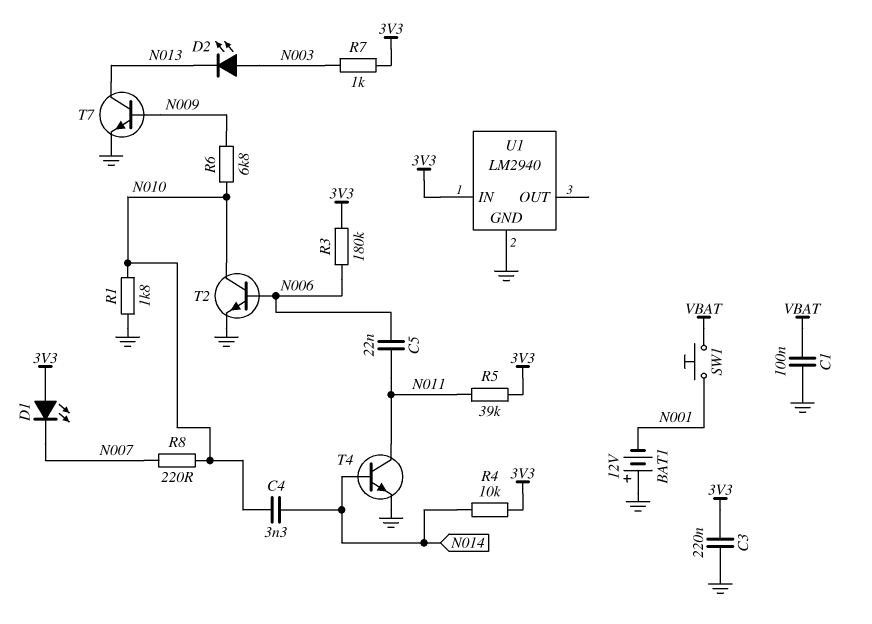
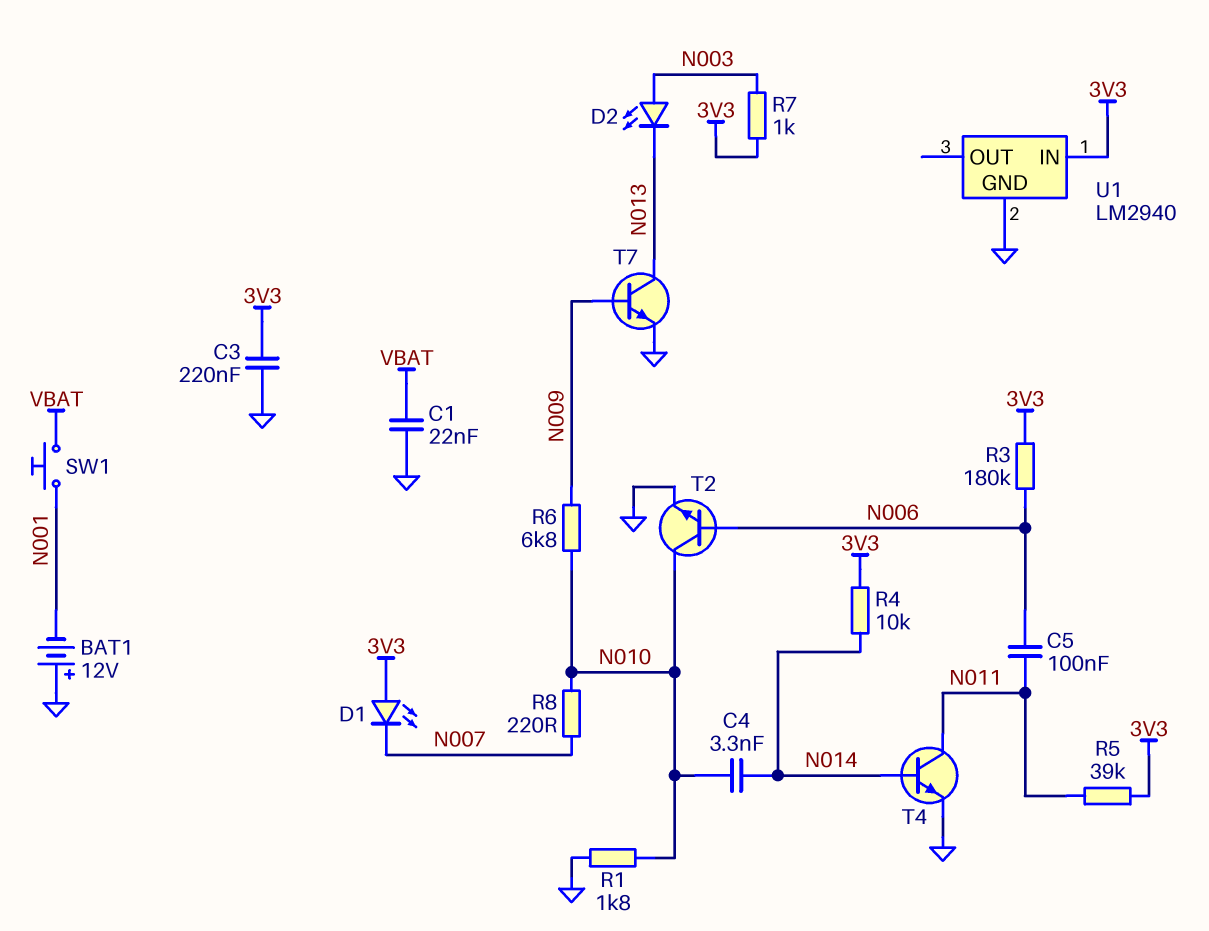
C1: 100nF (GND, VBAT) -> 22nF (GND, VBAT)
C5: 22nF (N006, N011) -> 100nF (N006, N011)

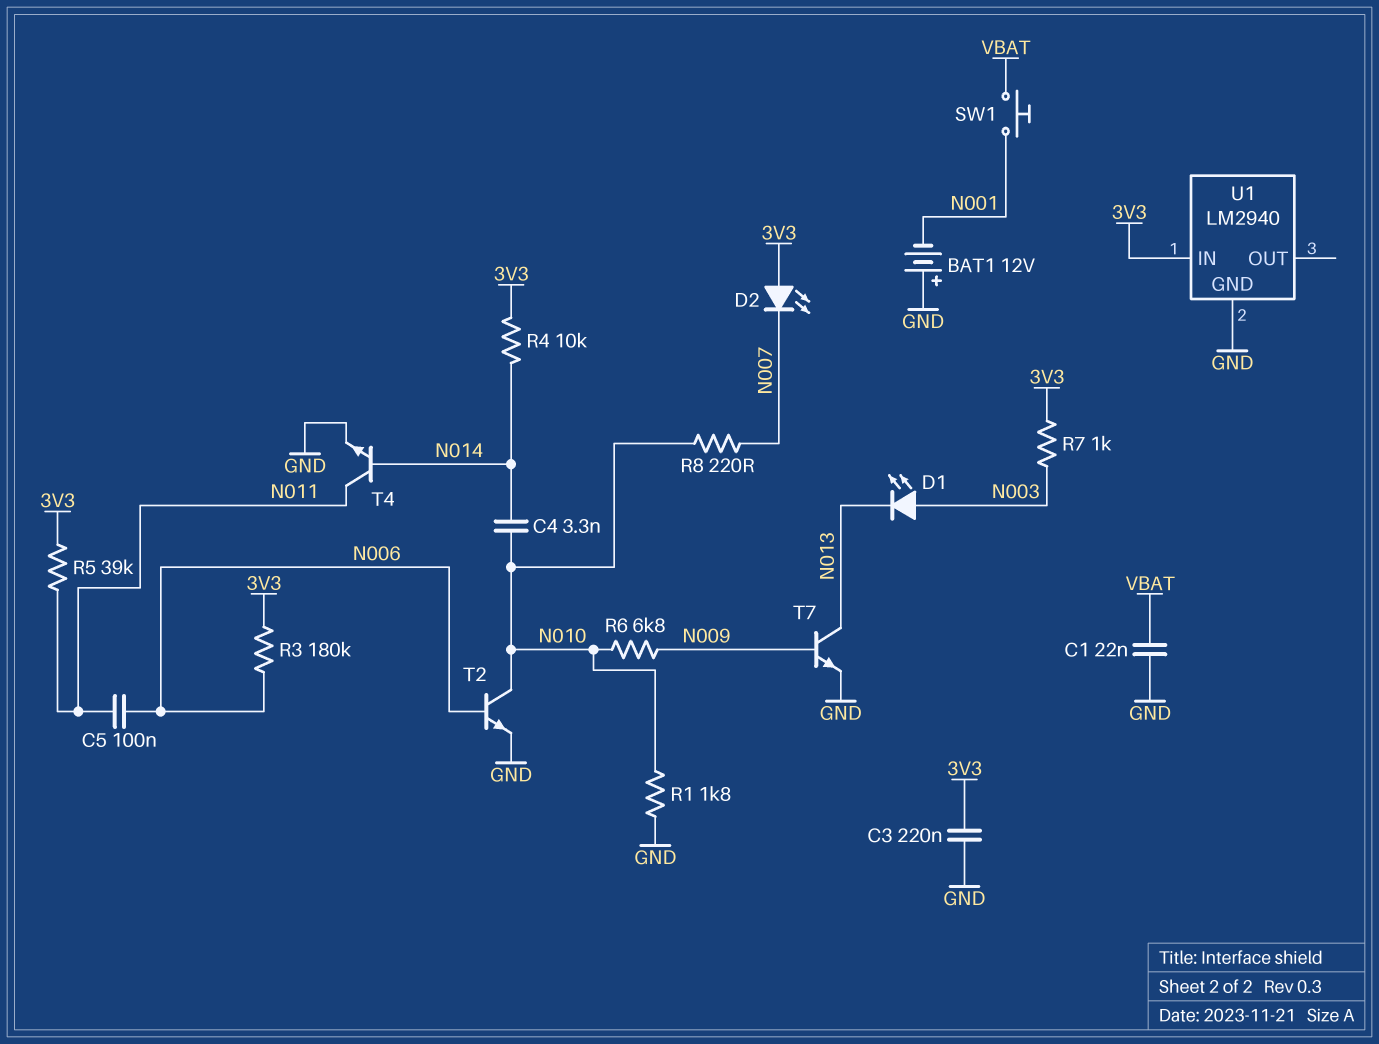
D1: LED (A 3V3, K N007) -> LED (A N003, K N013)
D2: LED (A N003, K N013) -> LED (A 3V3, K N007)

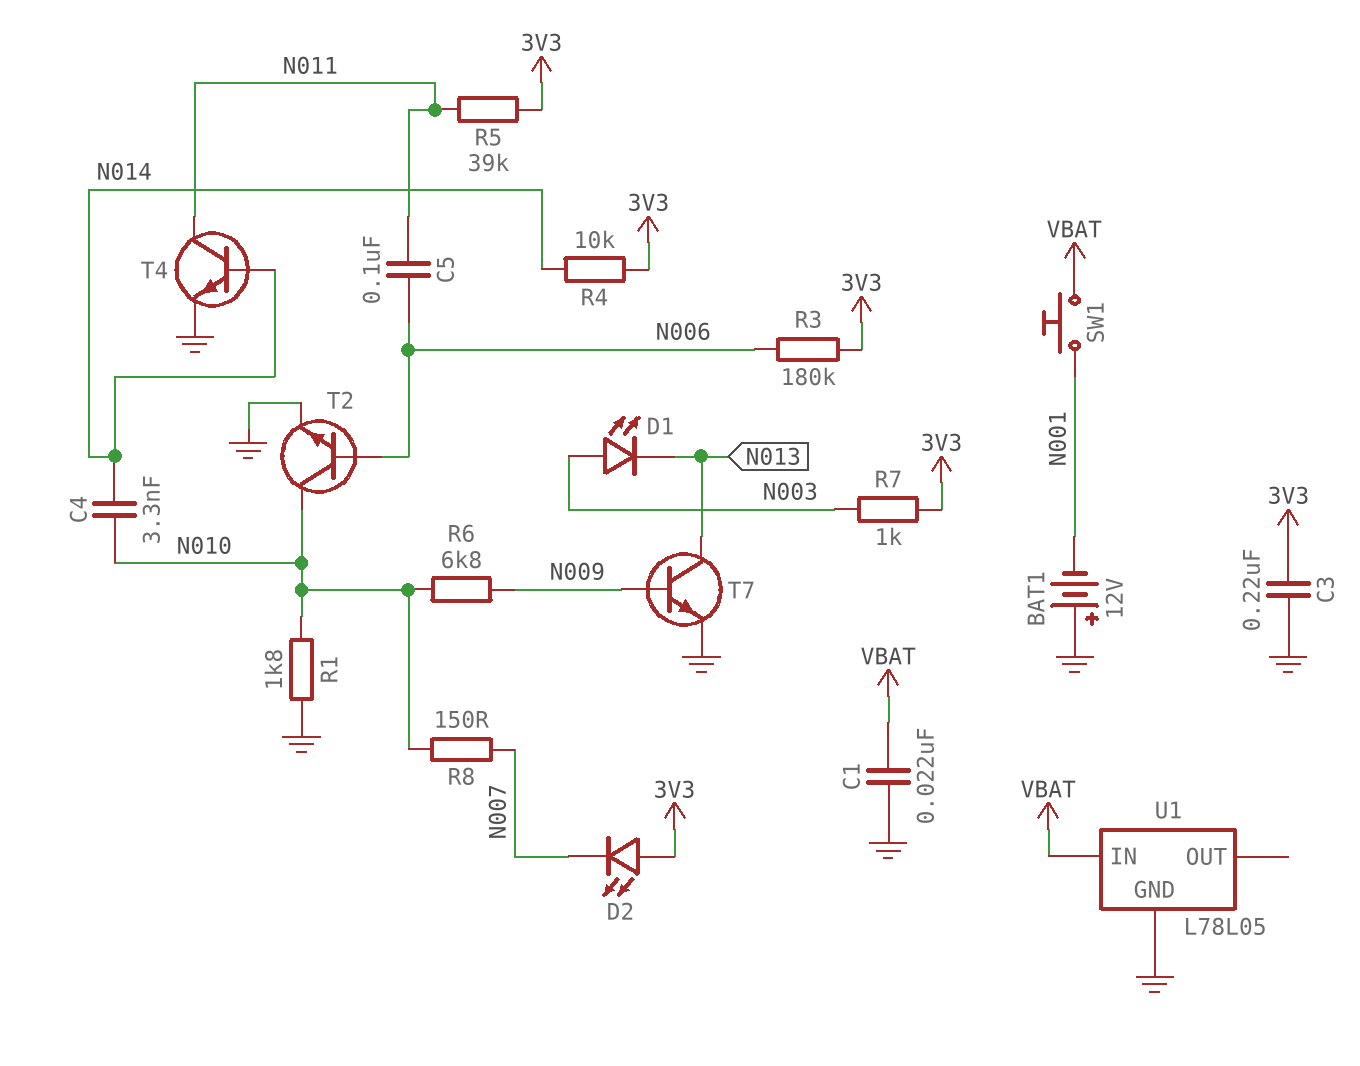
R8: 220 (N007, N010) -> 150 (N007, N010)
U1: LM2940 -> L78L05
U1 pin IN: 3V3 -> VBAT

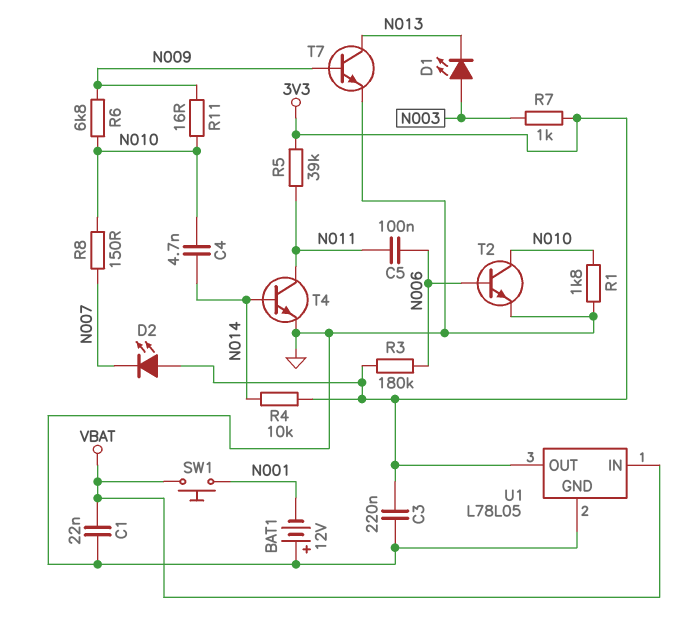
C4: 3.3nF (N010, N014) -> 4.7nF (N010, N014)
R11: none -> 16 (N009, N010)
U1 pin OUT: none -> 3V3

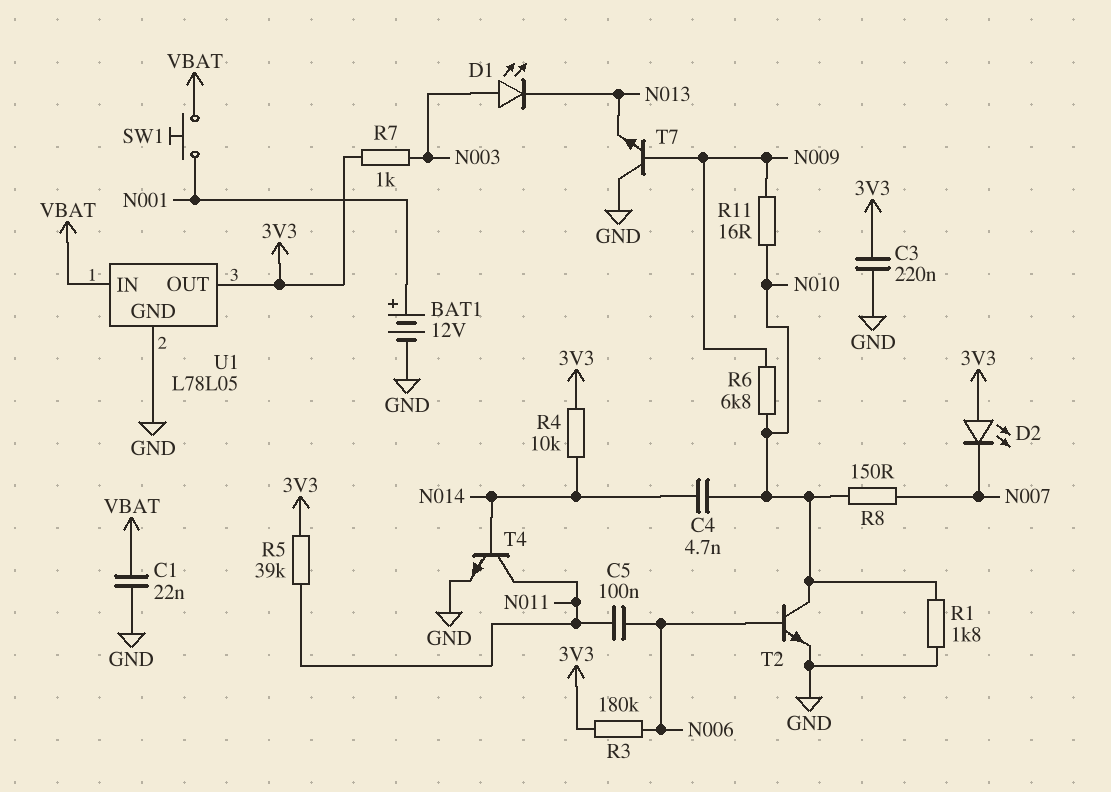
BAT1: 12V (plus GND, minus N001) -> 12V (plus N001, minus GND)
T7: NPN (B N009, C N013, E GND) -> NPN (B N009, C GND, E N013)

